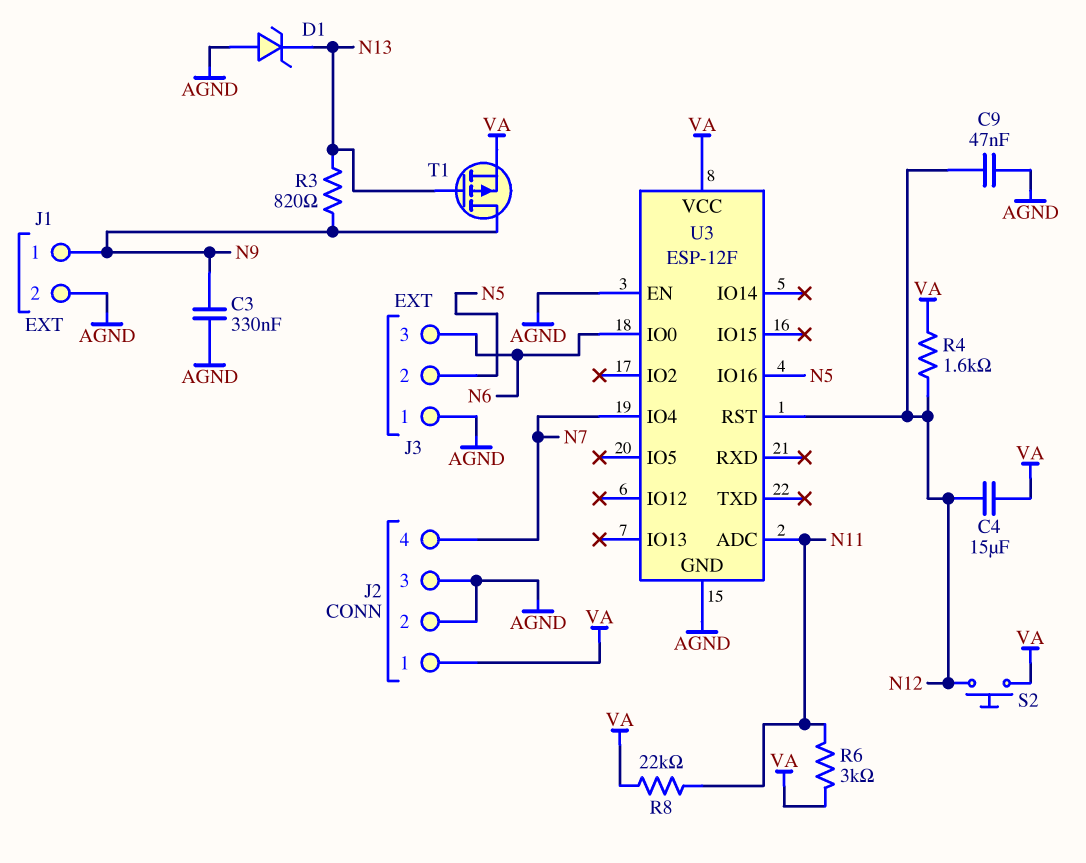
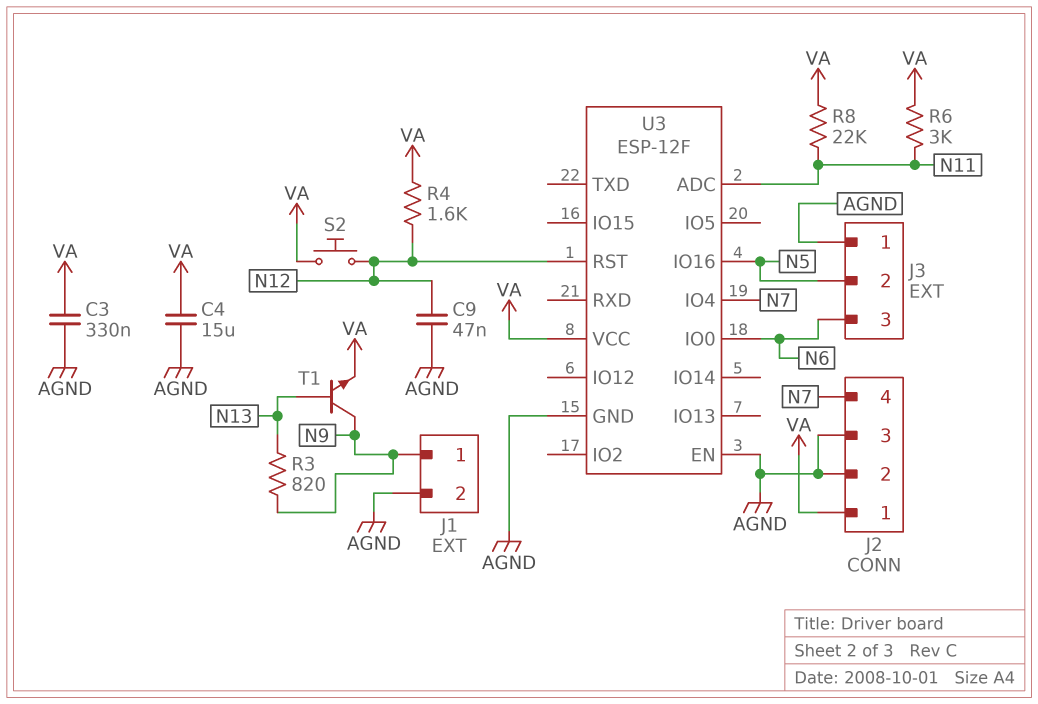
C3: 330nF (AGND, N9) -> 330nF (AGND, VA)
C4: 15uF (N12, VA) -> 15uF (AGND, VA)
D1: zener (A AGND, K N13) -> none
T1: PMOS (G N13, D N9, S VA) -> NPN (B N13, C N9, E VA)

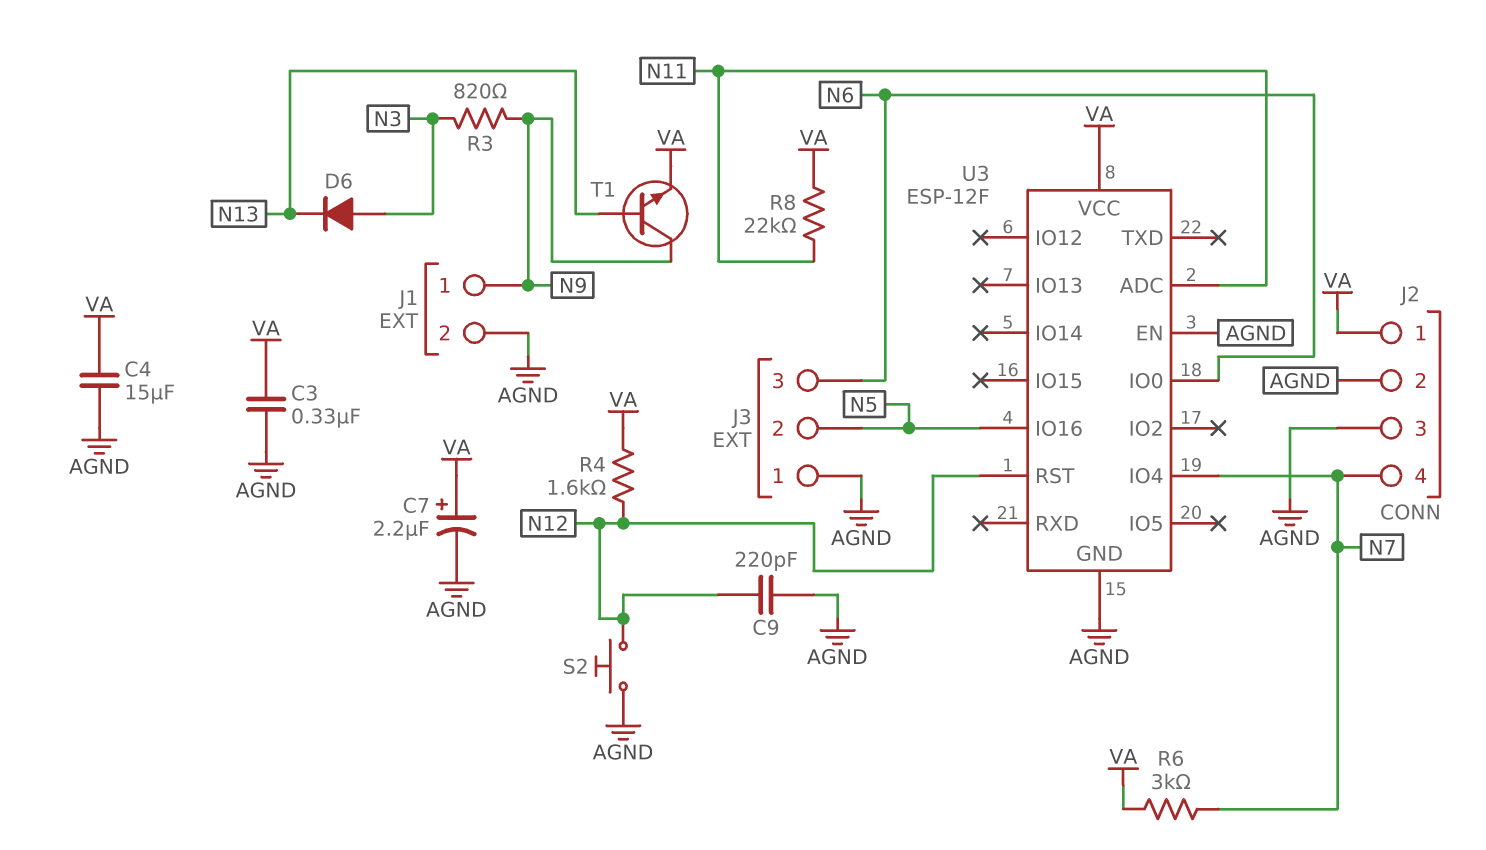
C7: none -> 2.2uF (plus VA, minus AGND)
C9: 47nF (AGND, N12) -> 220pF (AGND, N12)
D6: none -> diode (A N3, K N13)
R3: 820 (N9, N13) -> 820 (N3, N9)
R6: 3k (N11, VA) -> 3k (N7, VA)
S2: button (N12, VA) -> button (AGND, N12)

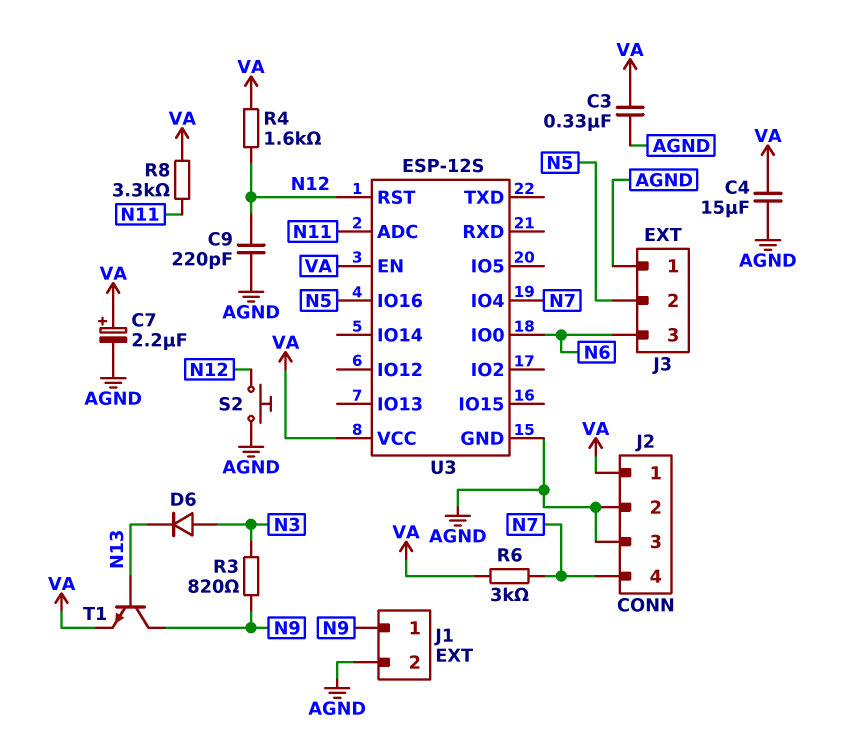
R8: 22k (N11, VA) -> 3.3k (N11, VA)
U3: ESP-12F -> ESP-12S
U3 pin EN: AGND -> VA

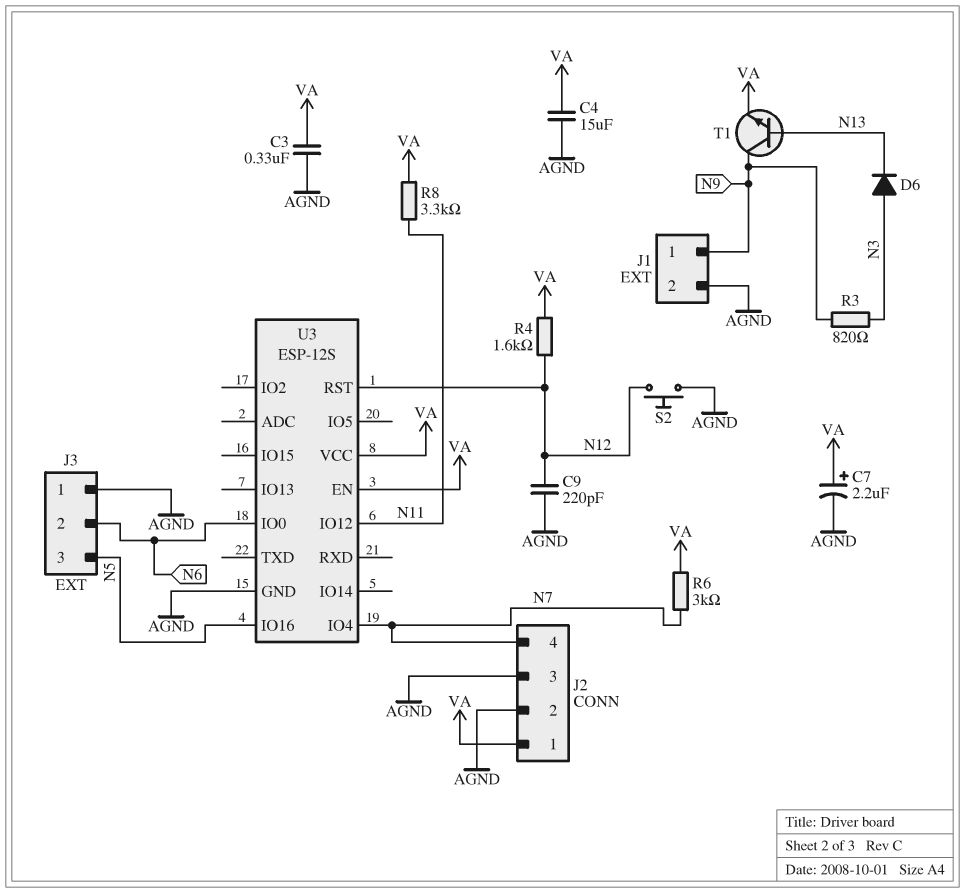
J3 pin 2: N5 -> N6
J3 pin 3: N6 -> N5
U3 pin ADC: N11 -> none
U3 pin IO12: none -> N11

